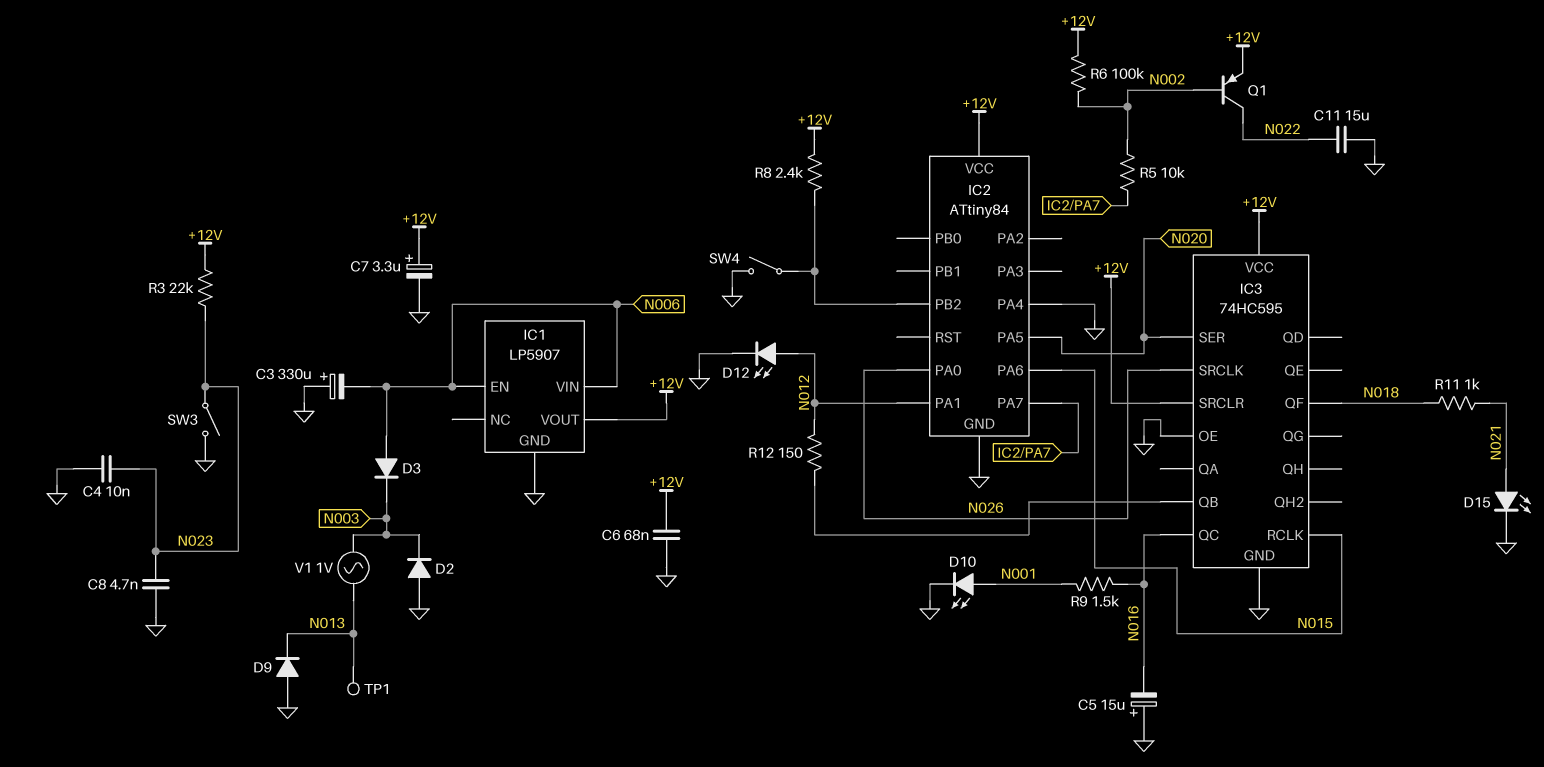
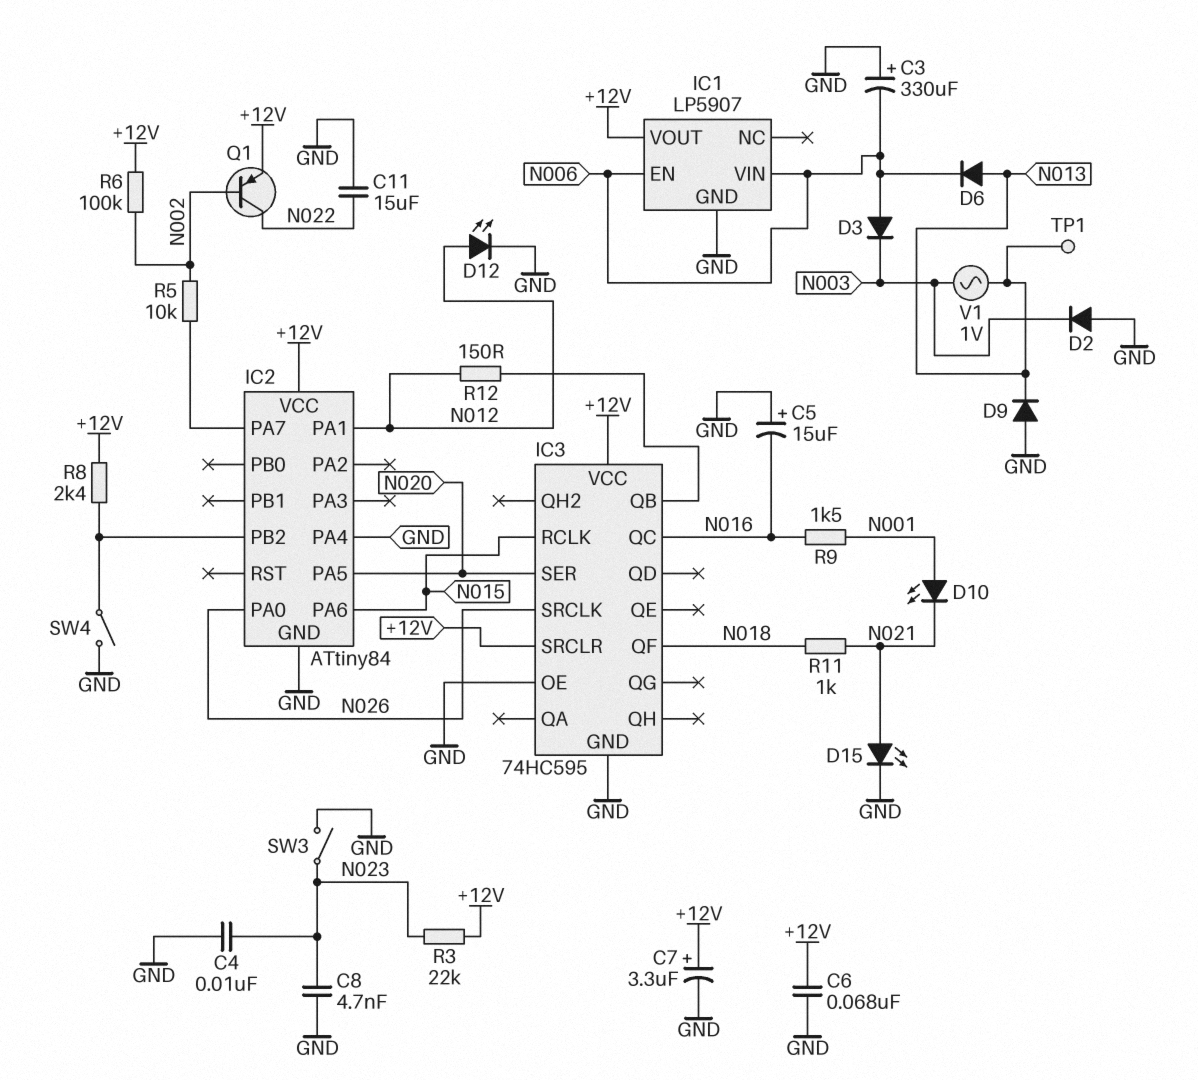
D6: none -> diode (A N013, K N006)
D10: LED (A N001, K GND) -> LED (A N001, K N021)

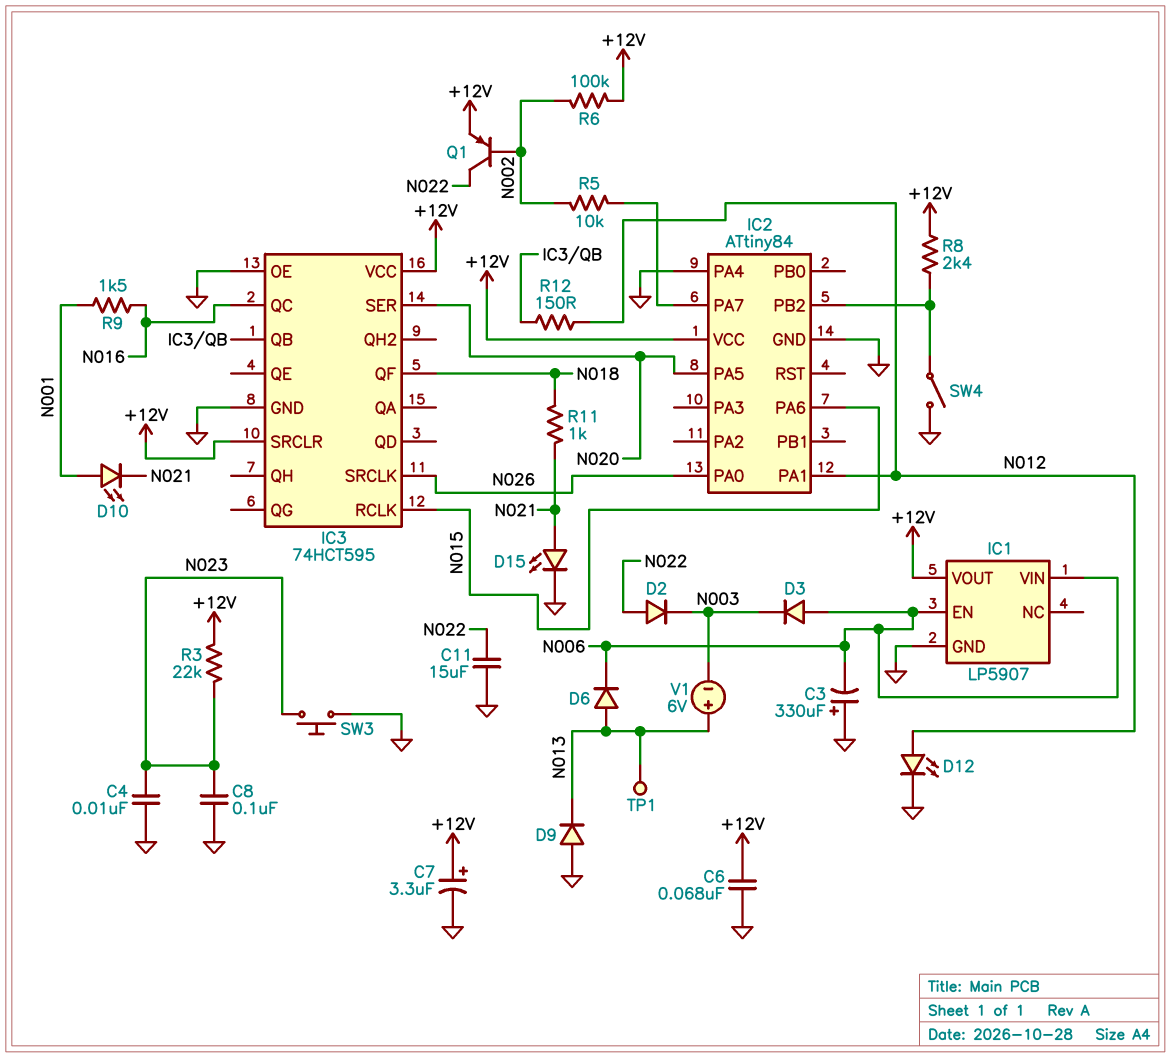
C5: 15uF (plus GND, minus N016) -> none
C8: 4.7nF (GND, N023) -> 100nF (GND, N023)
D2: diode (A GND, K N003) -> diode (A N022, K N003)
IC3: 74HC595 -> 74HCT595
SW3: switch (GND, N023) -> button (GND, N023)
V1: AC 1V (N003, N013) -> 6V (plus N013, minus N003)

